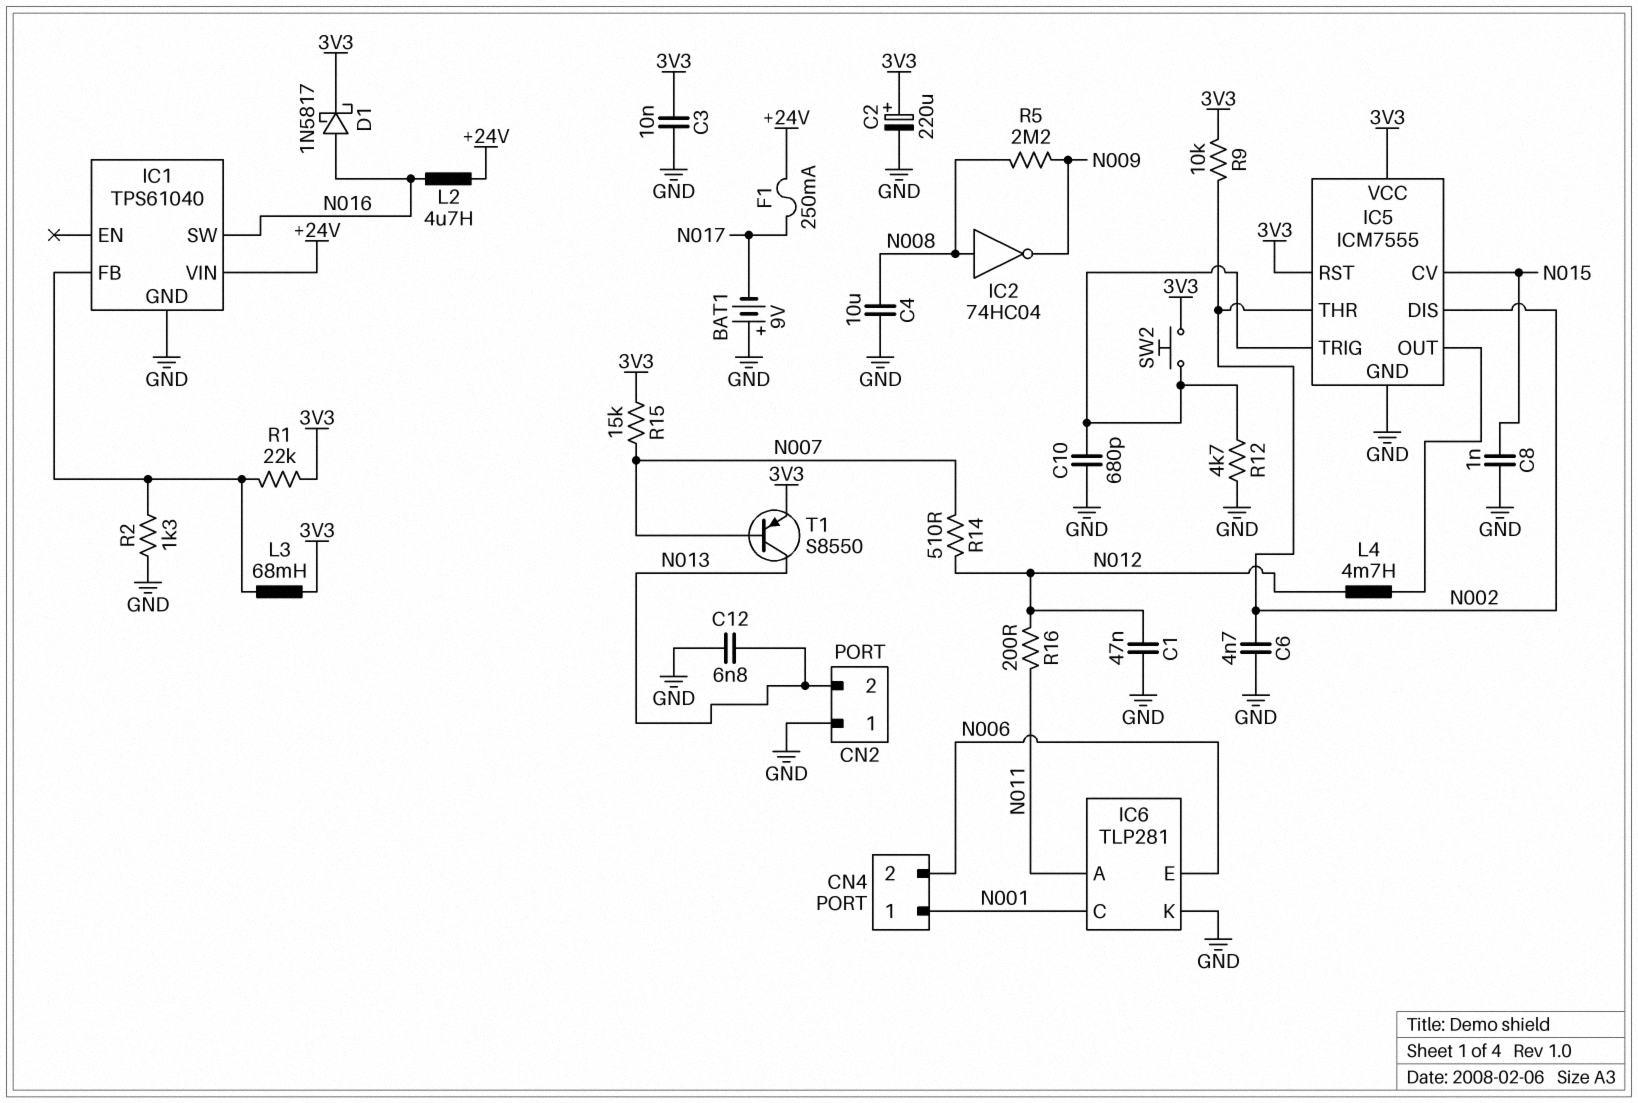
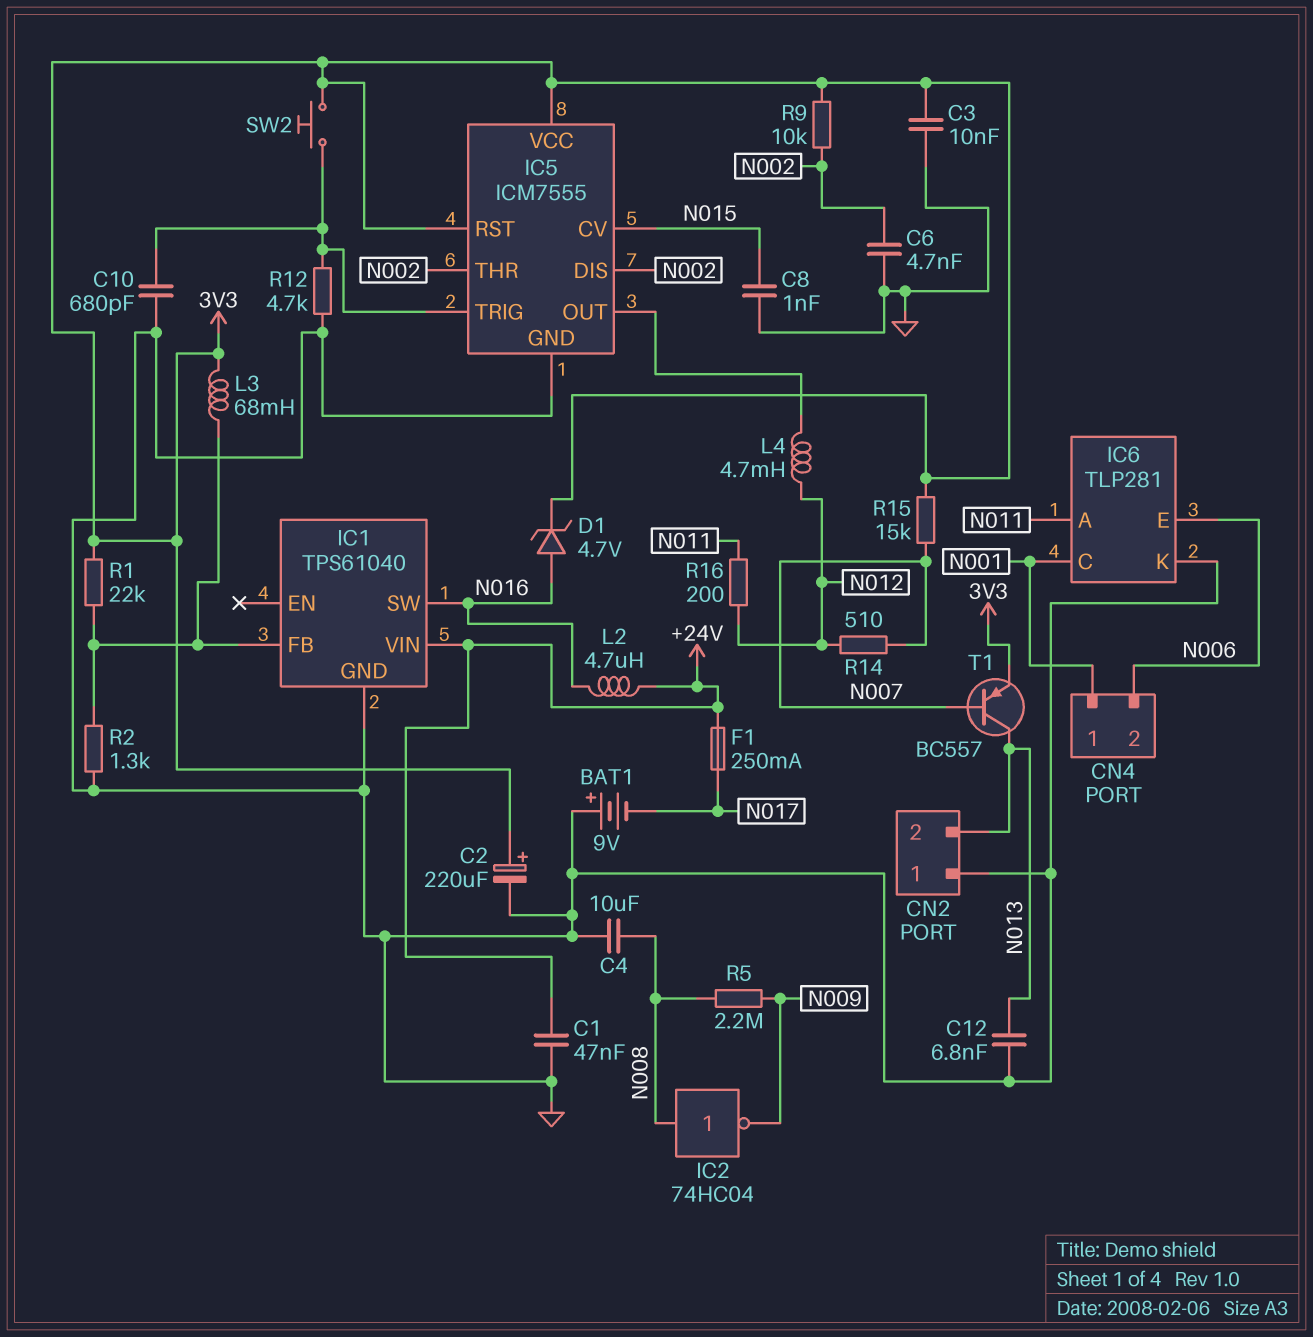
C1: 47nF (GND, N012) -> 47nF (+24V, GND)
D1: schottky 1N5817 (A N016, K 3V3) -> zener 4.7V (A N016, K 3V3)
T1: PNP S8550 (B N007, C N013, E 3V3) -> PNP BC557 (B N007, C N013, E 3V3)

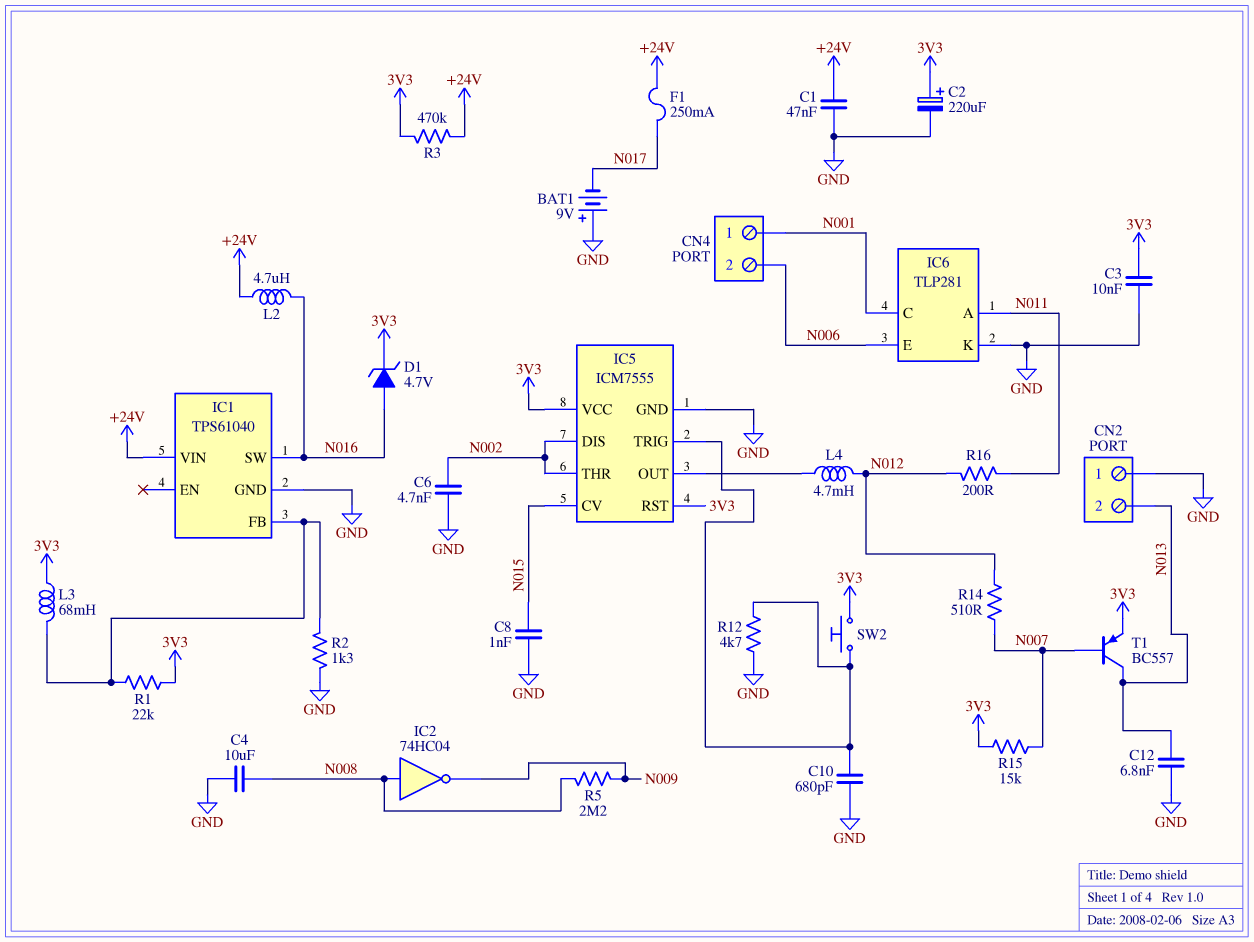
R3: none -> 470k (+24V, 3V3)
R9: 10k (3V3, N002) -> none

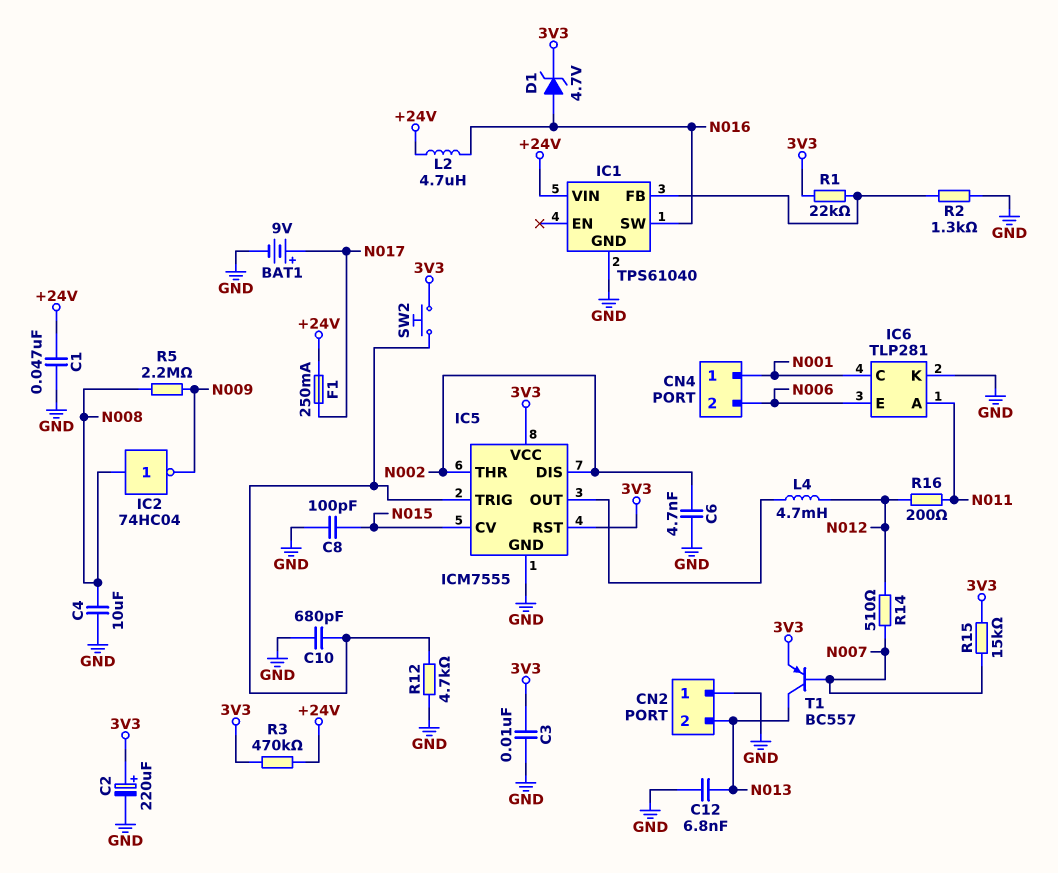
BAT1: 9V (plus GND, minus N017) -> 9V (plus N017, minus GND)
C8: 1nF (GND, N015) -> 100pF (GND, N015)
L3: 68mH (3V3, IC1/FB) -> none

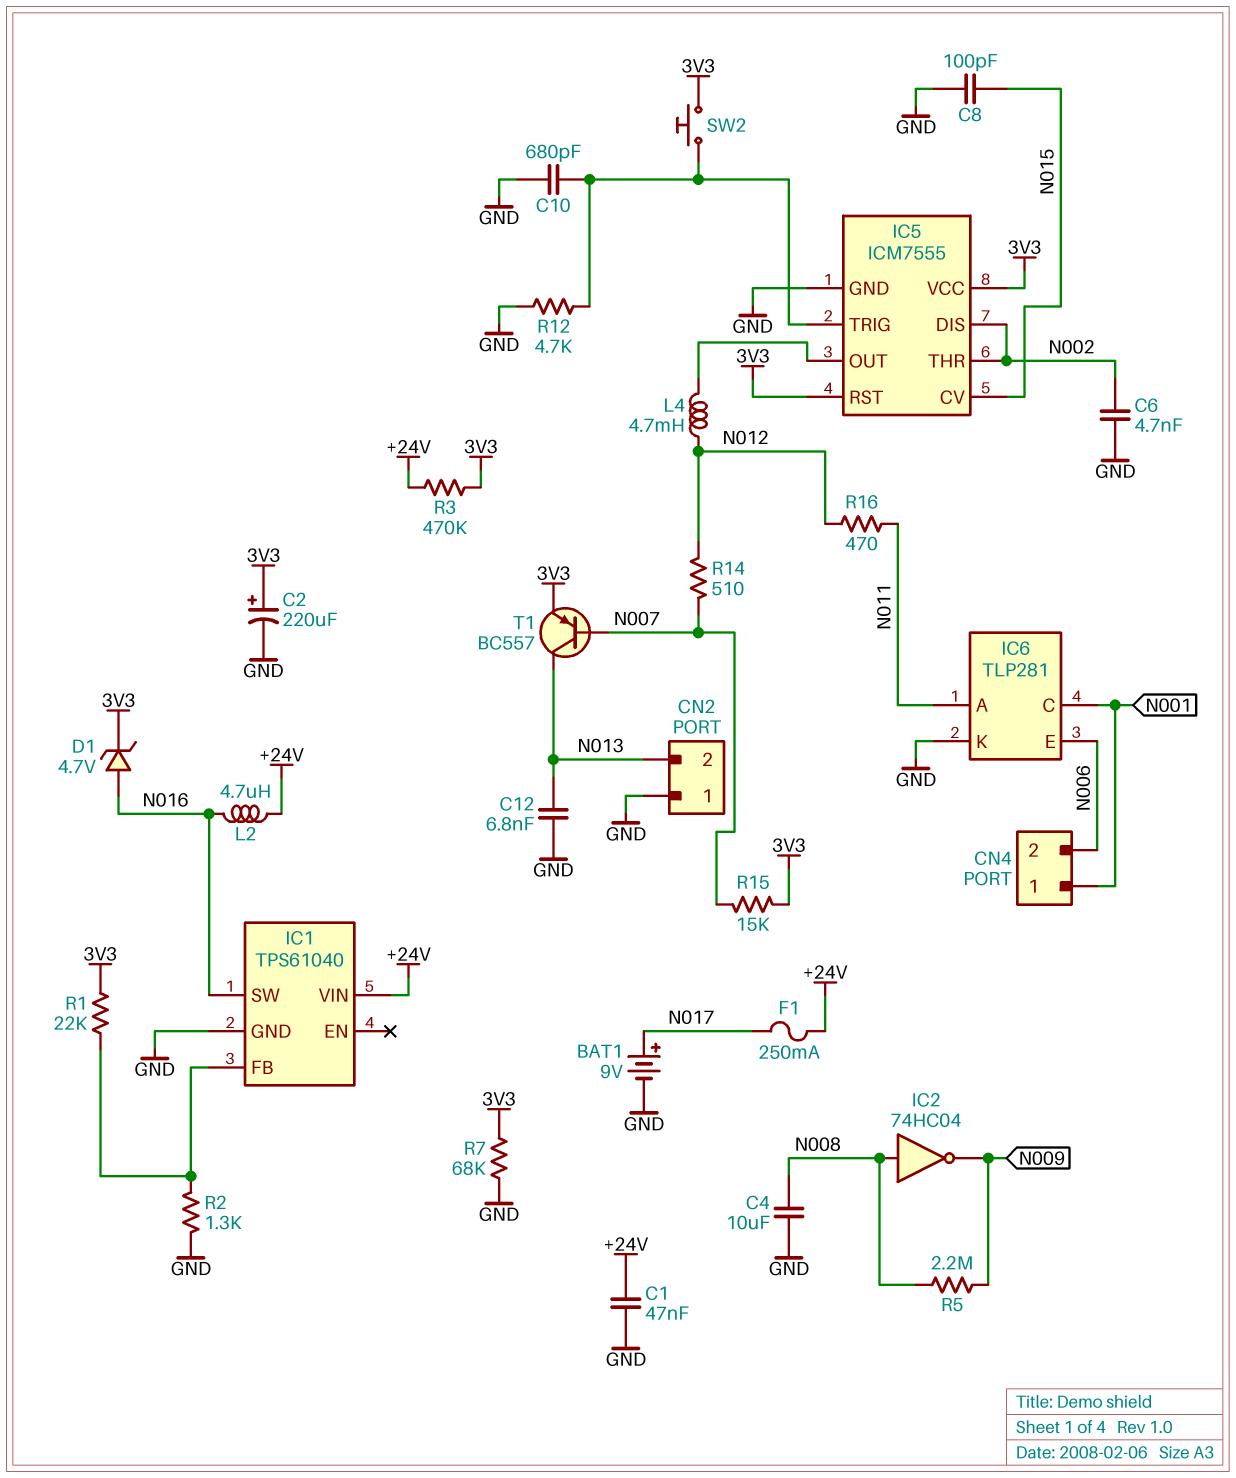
C3: 10nF (3V3, GND) -> none
R7: none -> 68k (3V3, GND)
R16: 200 (N011, N012) -> 470 (N011, N012)

